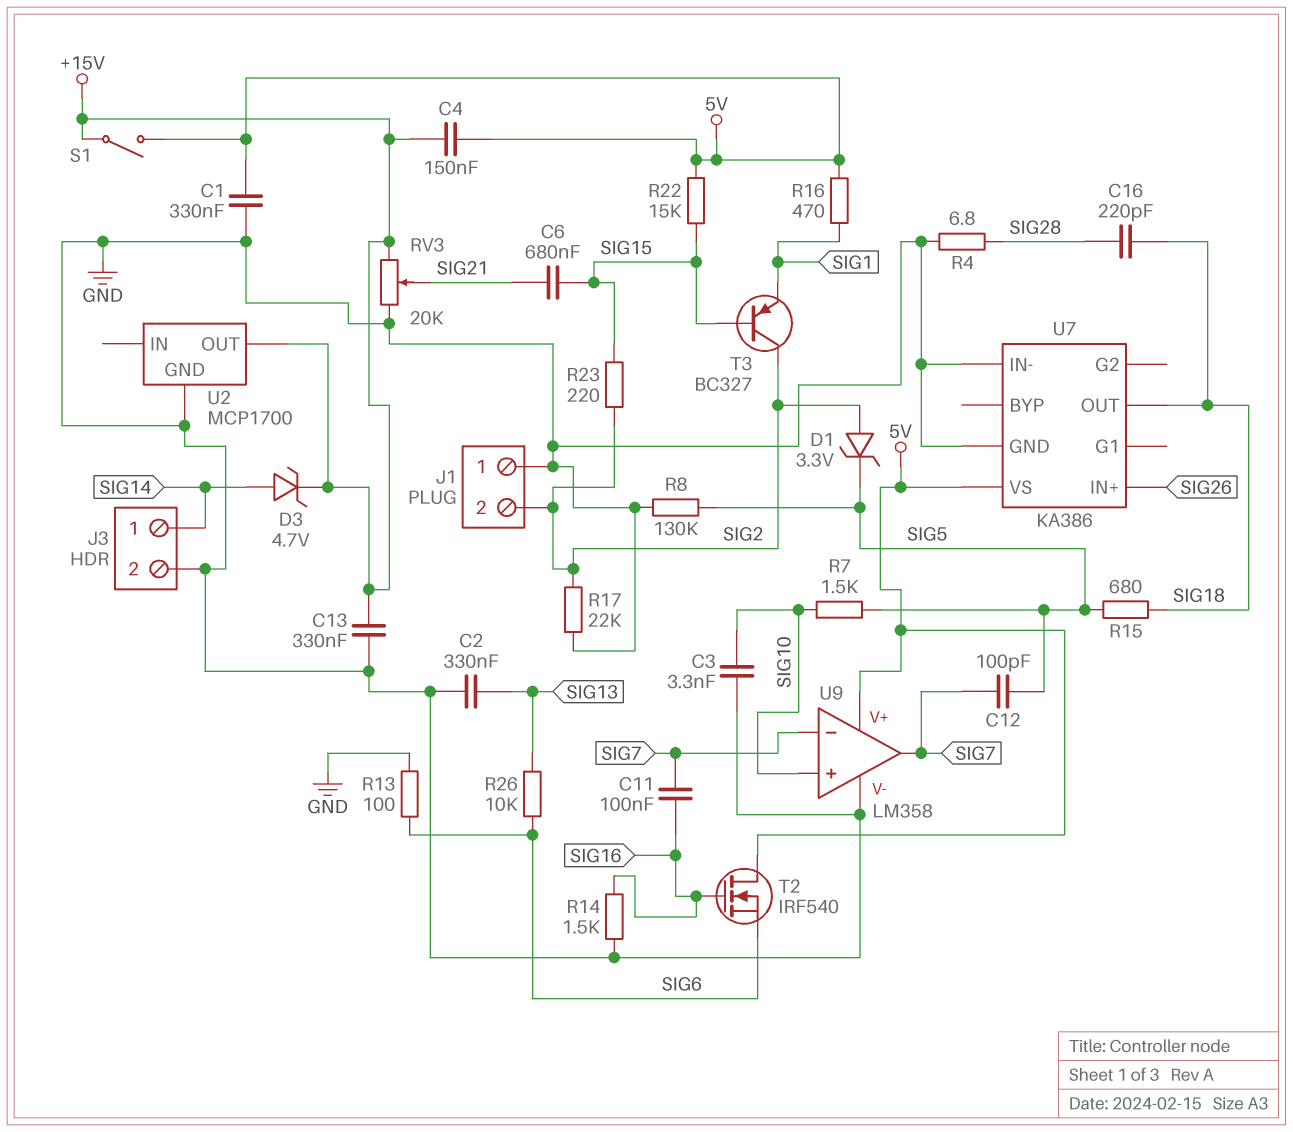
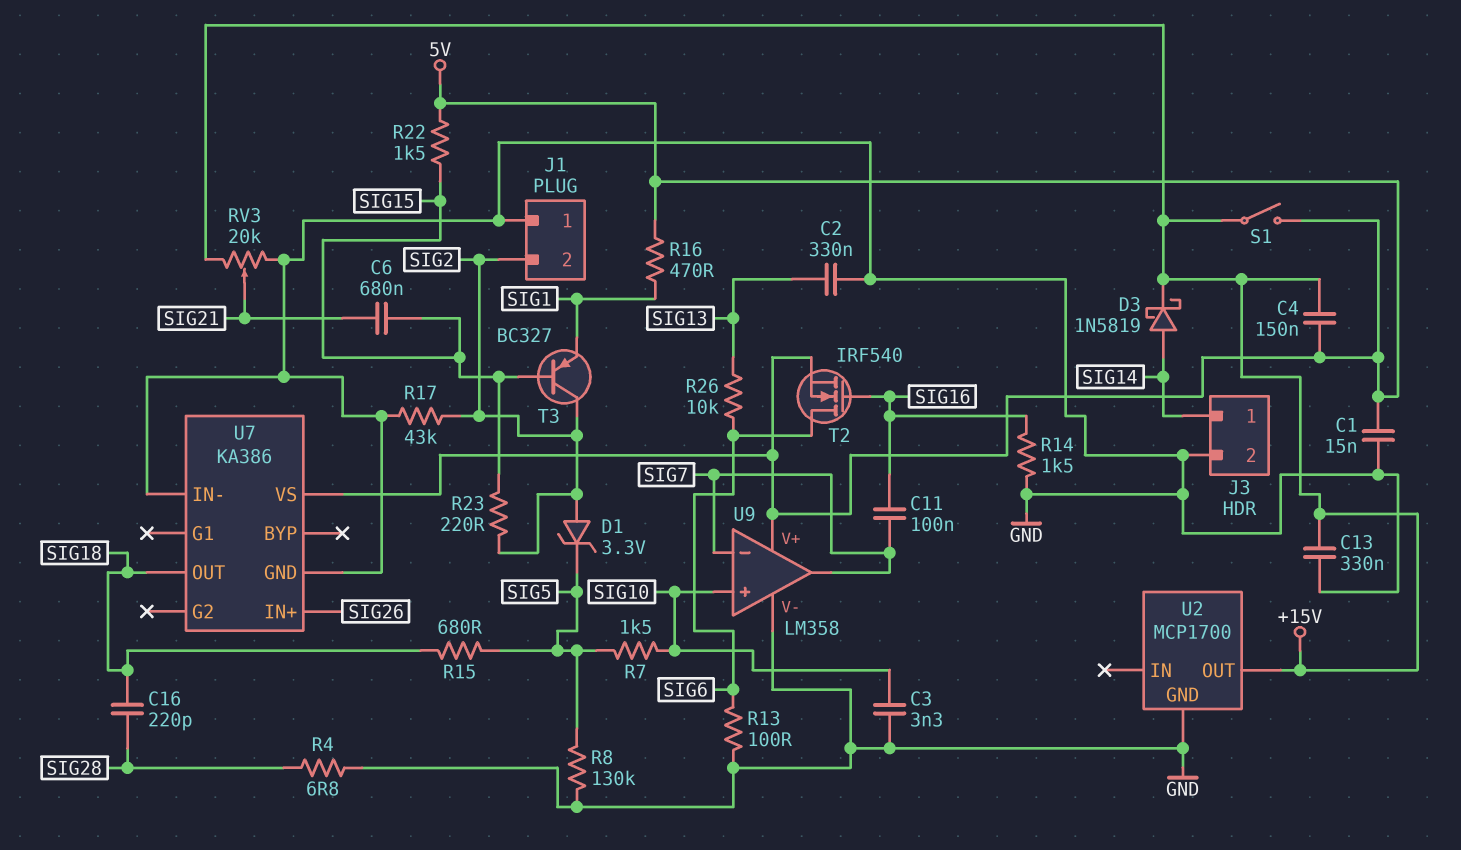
C1: 330nF (5V, GND) -> 15nF (5V, GND)
C12: 100pF (SIG5, SIG7) -> none
D3: zener 4.7V (A SIG14, K +15V) -> schottky 1N5819 (A SIG14, K +15V)
R17: 22k (GND, SIG2) -> 43k (GND, SIG2)
R22: 15k (5V, SIG15) -> 1.5k (5V, SIG15)
T2: NMOS IRF540 (G SIG16, D 5V, S SIG6) -> NMOS IRF540 (G SIG16, D SIG6, S 5V)

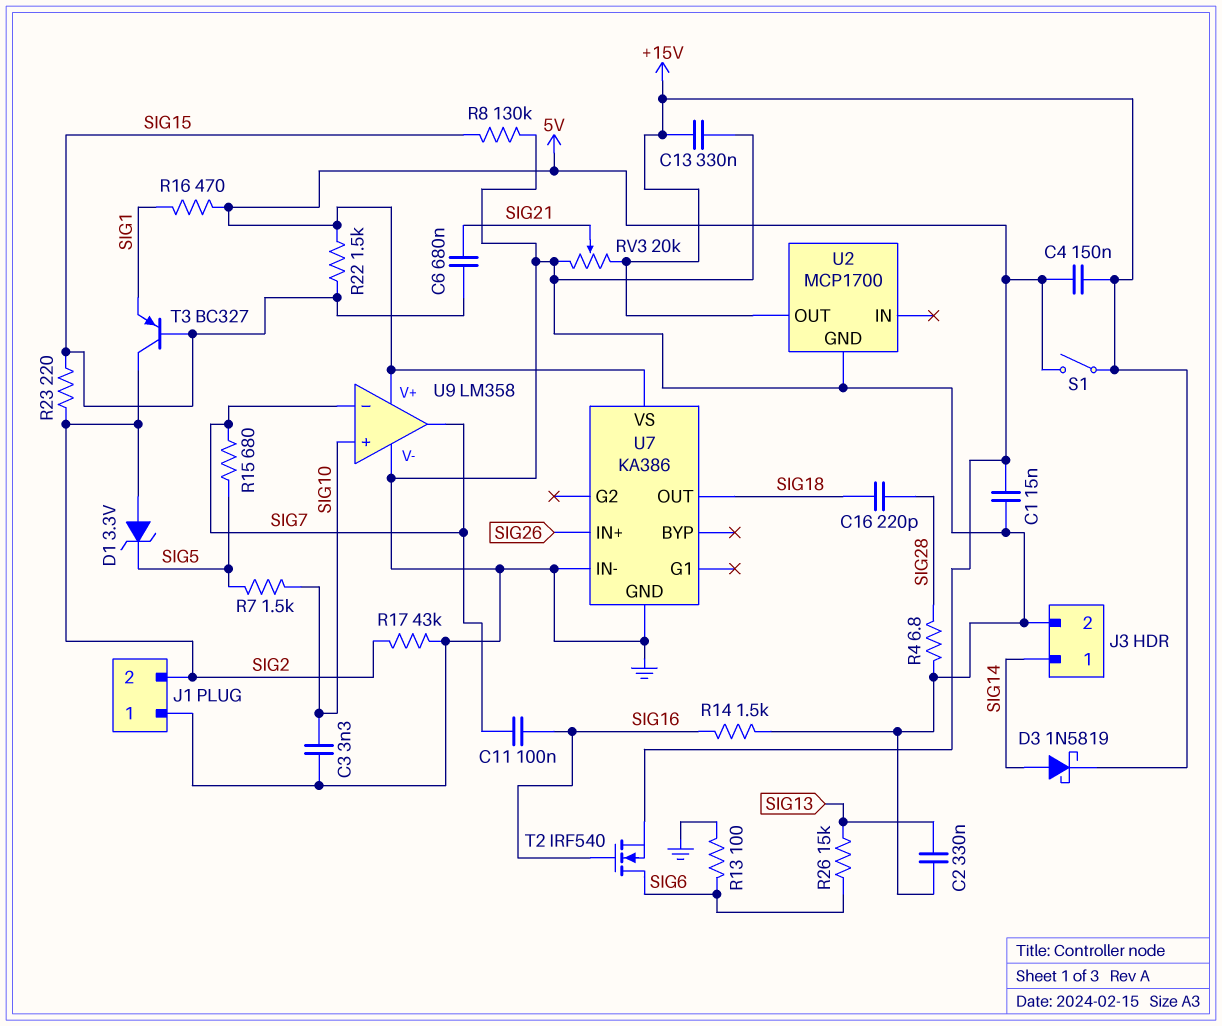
R8: 130k (GND, SIG5) -> 130k (GND, SIG15)
R15: 680 (SIG5, SIG18) -> 680 (SIG5, SIG7)
R26: 10k (SIG6, SIG13) -> 15k (SIG6, SIG13)

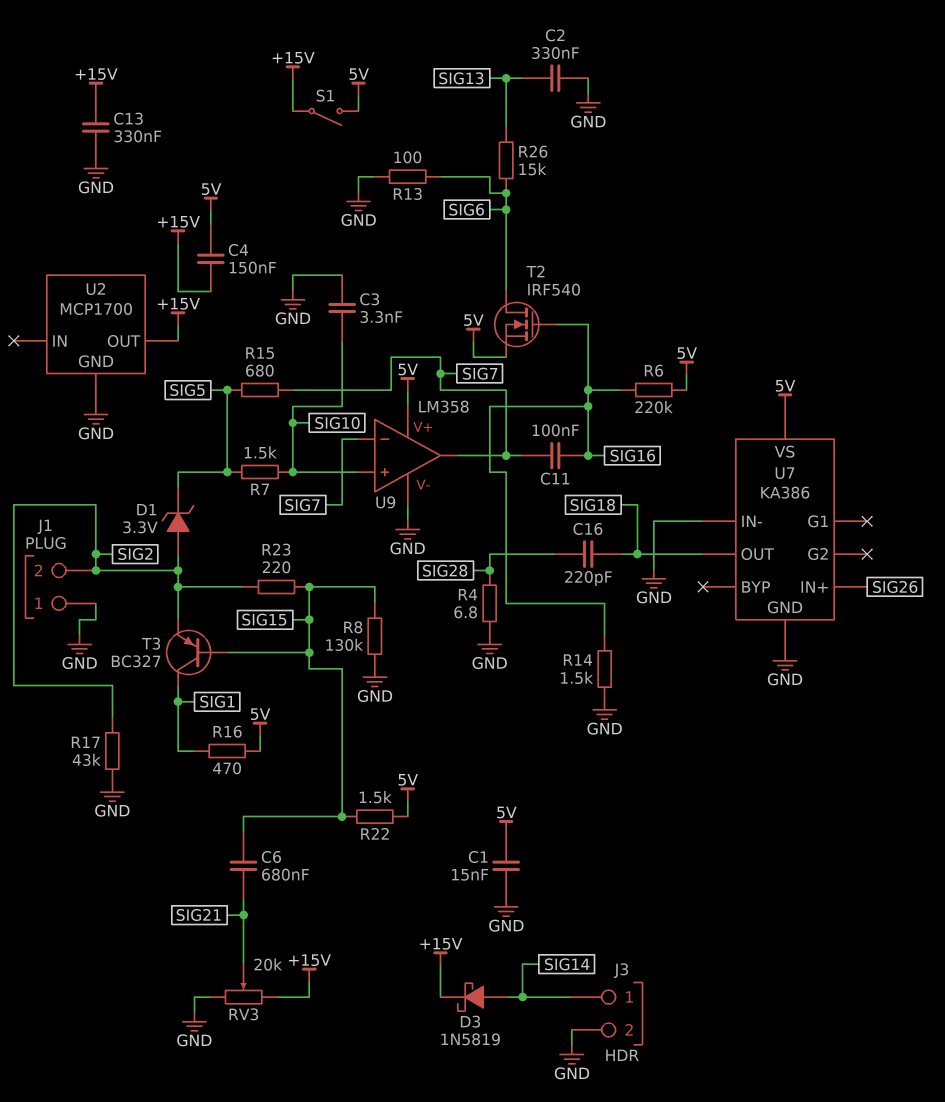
R6: none -> 220k (5V, SIG16)
T3: PNP BC327 (B SIG15, C SIG2, E SIG1) -> PNP BC327 (B SIG15, C SIG1, E SIG2)

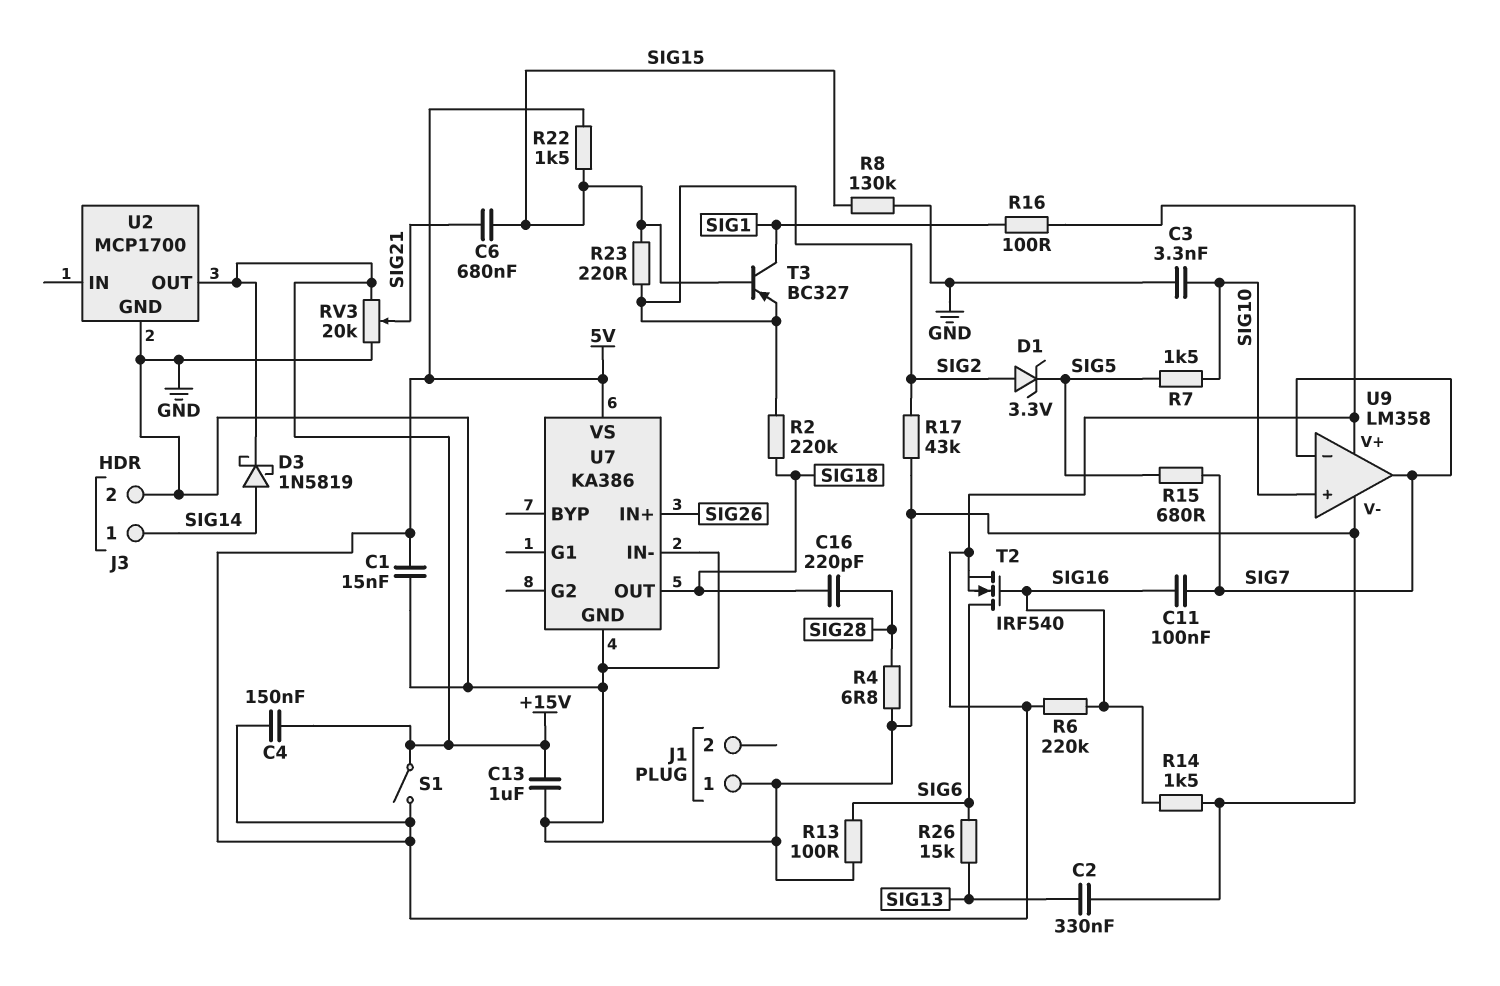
C13: 330nF (+15V, GND) -> 1uF (+15V, GND)
J1 pin 2: SIG2 -> none
R2: none -> 220k (SIG2, SIG18)
R16: 470 (5V, SIG1) -> 100 (5V, SIG1)

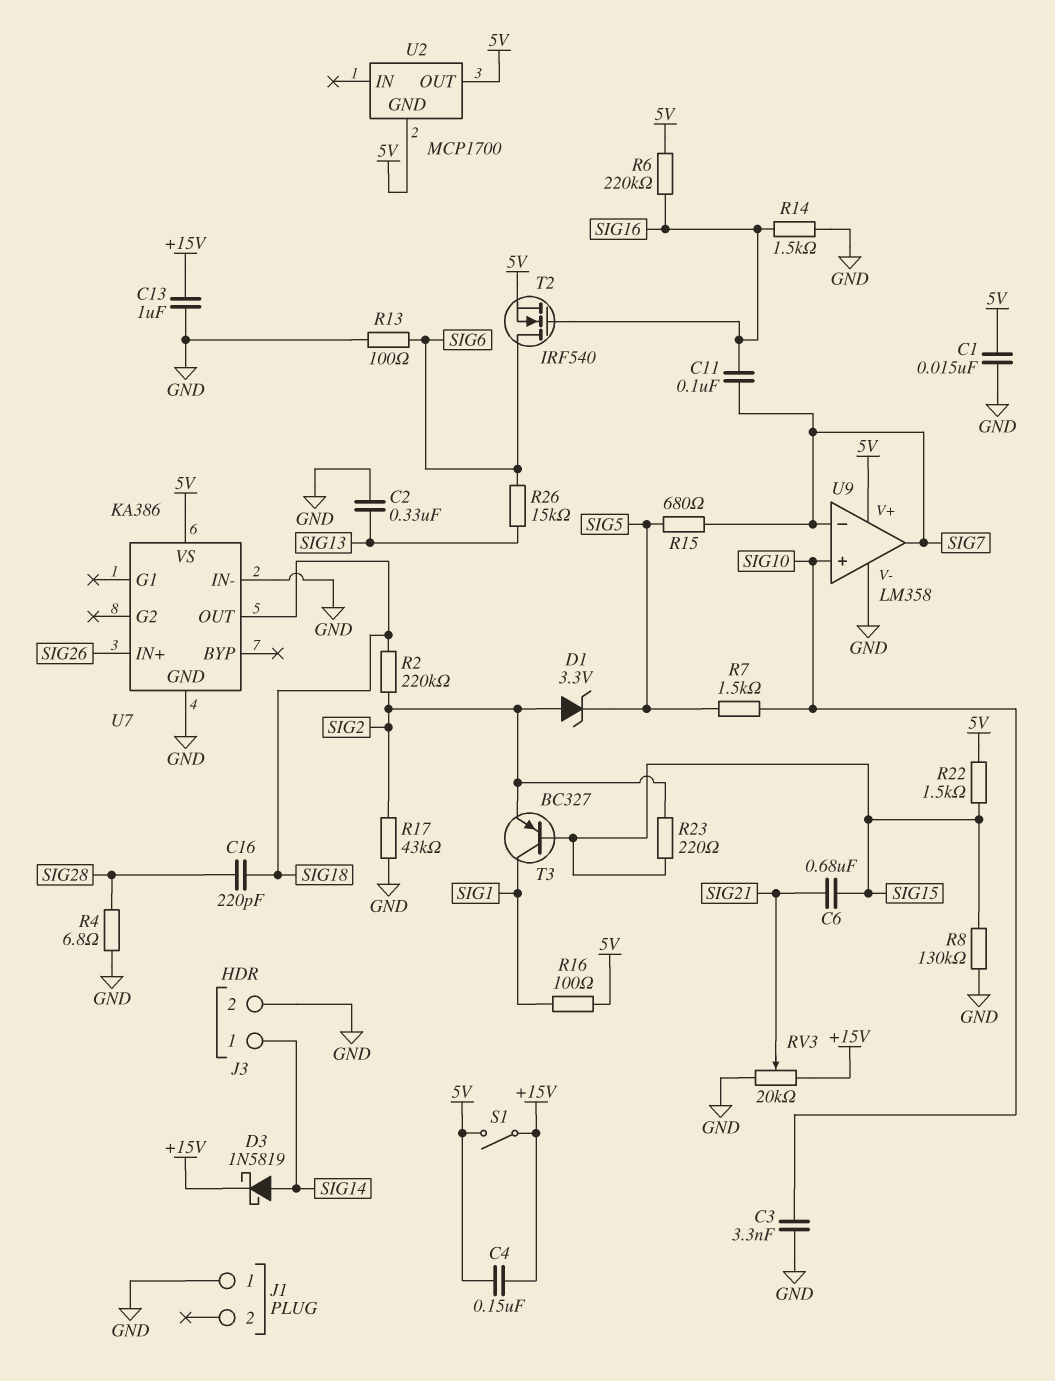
U2 pin GND: GND -> 5V
U2 pin OUT: +15V -> 5V

